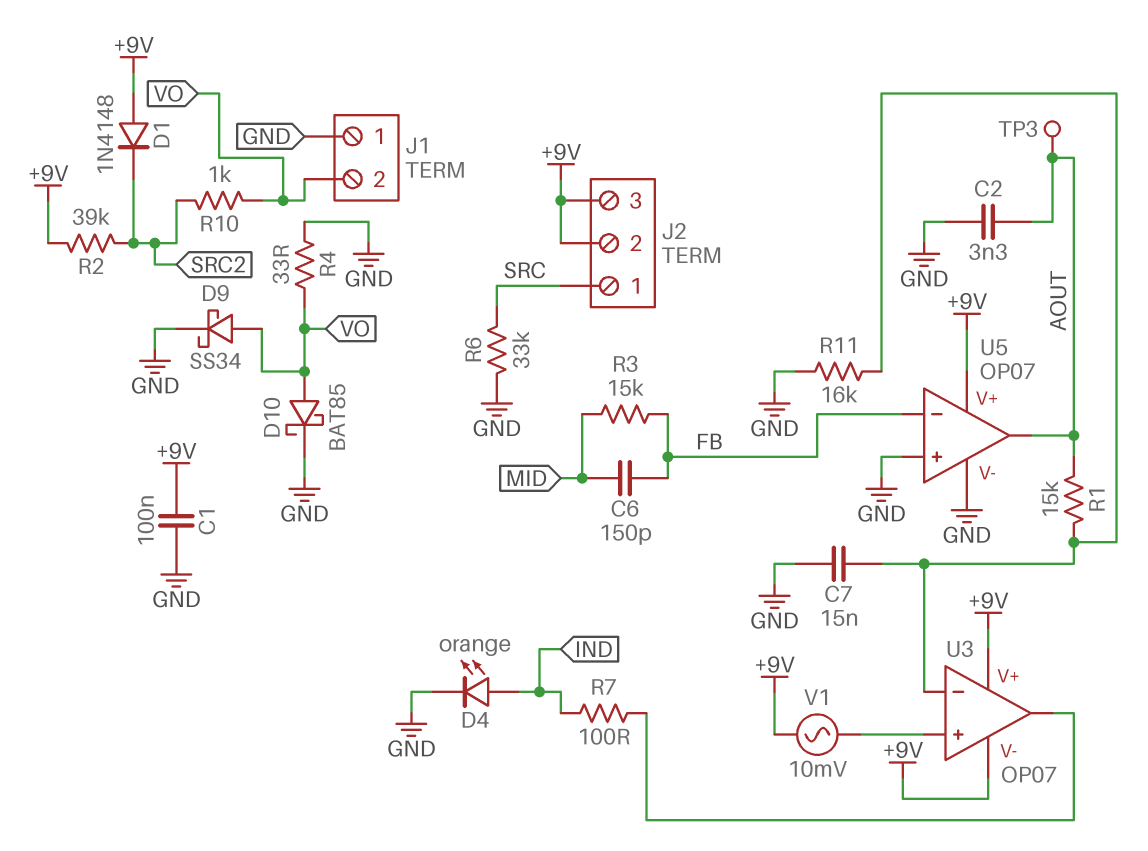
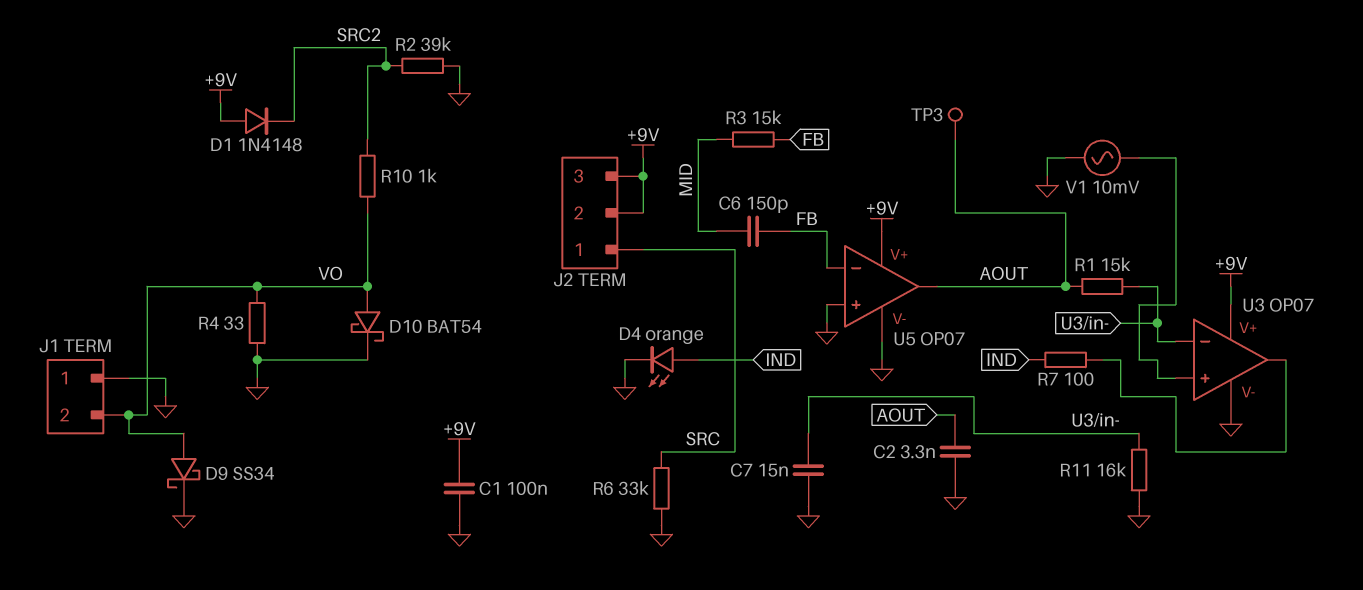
D10: schottky BAT85 (A VO, K GND) -> schottky BAT54 (A VO, K GND)
R2: 39k (+9V, SRC2) -> 39k (GND, SRC2)
U3 pin V-: +9V -> GND
V1: AC 10mV (+9V, U3/in+) -> AC 10mV (GND, U3/in+)

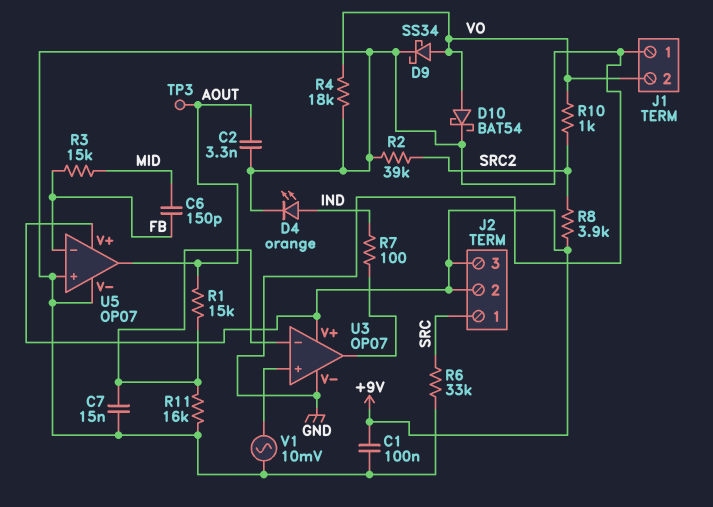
D1: diode 1N4148 (A +9V, K SRC2) -> none
R4: 33 (GND, VO) -> 18k (GND, VO)
R8: none -> 3.9k (+9V, SRC2)

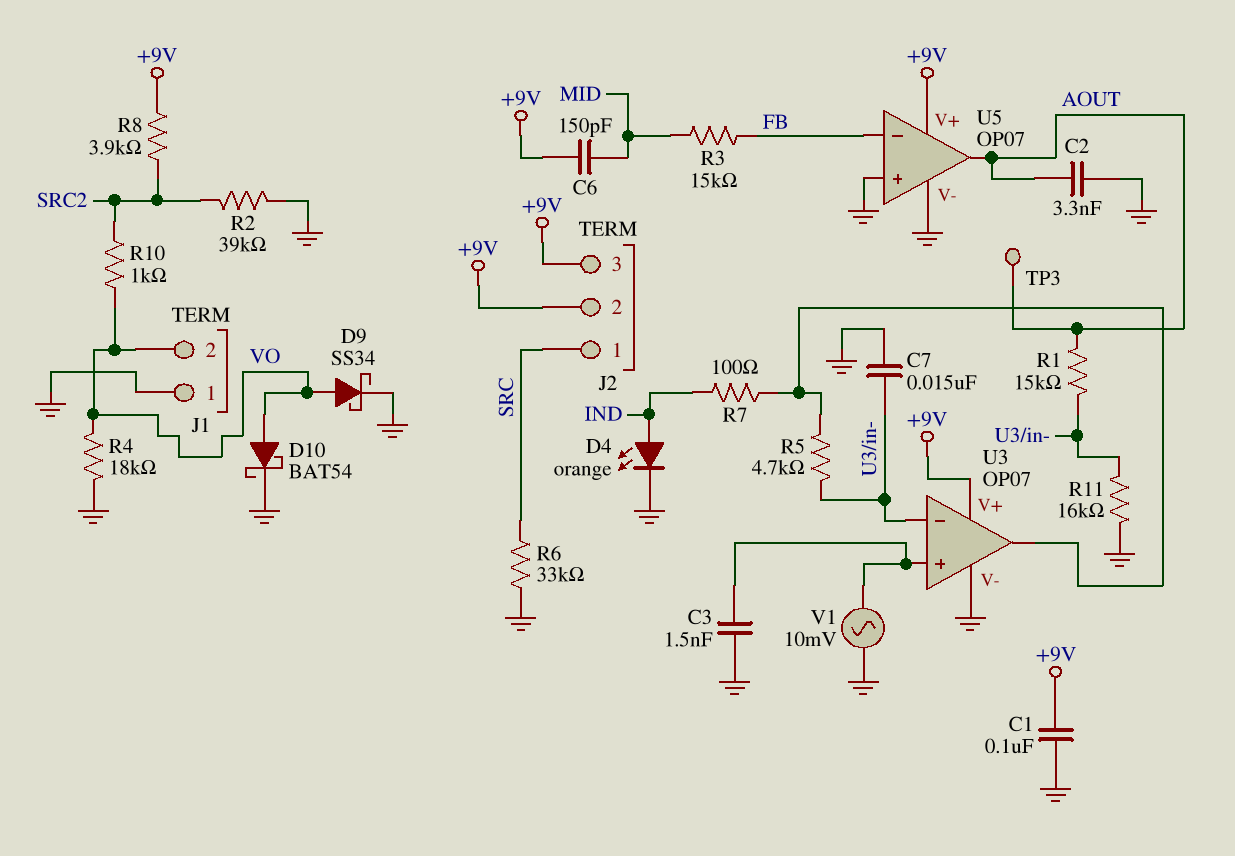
C3: none -> 1.5nF (GND, U3/in+)
C6: 150pF (FB, MID) -> 150pF (+9V, MID)
R5: none -> 4.7k (U3/in-, U3/out)

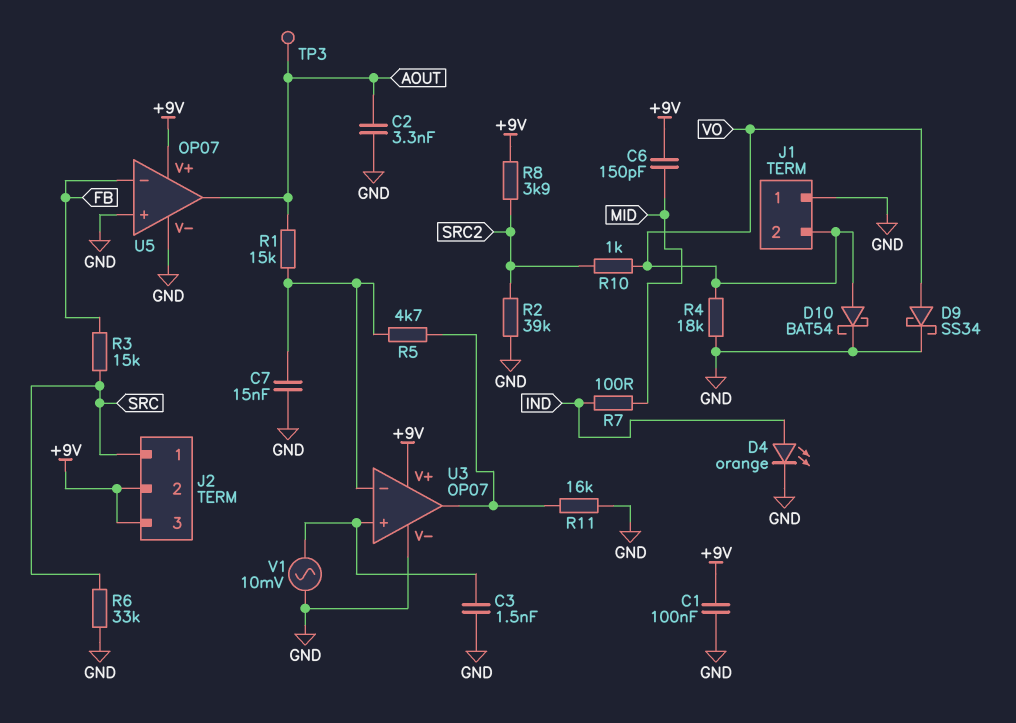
R3: 15k (FB, MID) -> 15k (FB, SRC)
R7: 100 (IND, U3/out) -> 100 (IND, MID)
R11: 16k (GND, U3/in-) -> 16k (GND, U3/out)

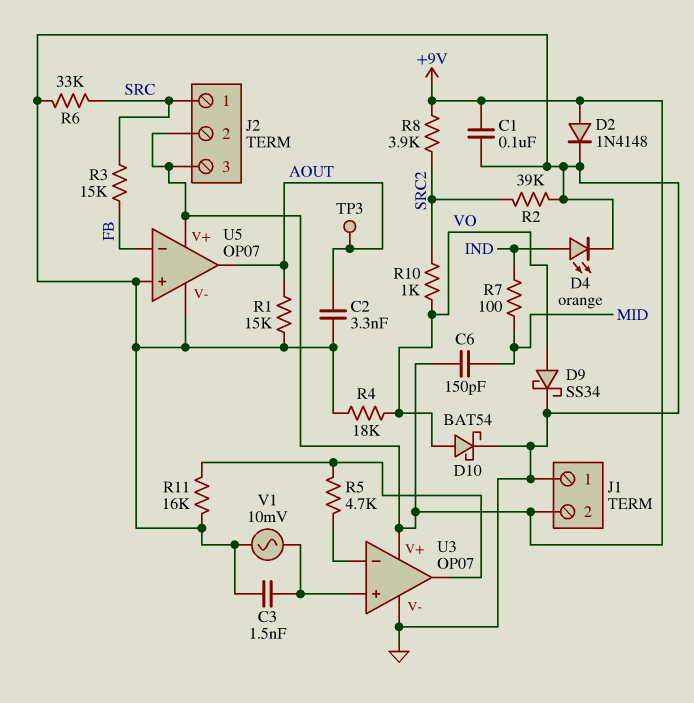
C7: 15nF (GND, U3/in-) -> none
D2: none -> diode 1N4148 (A +9V, K GND)
J1 pin 2: VO -> +9V
R1: 15k (AOUT, U3/in-) -> 15k (AOUT, GND)

